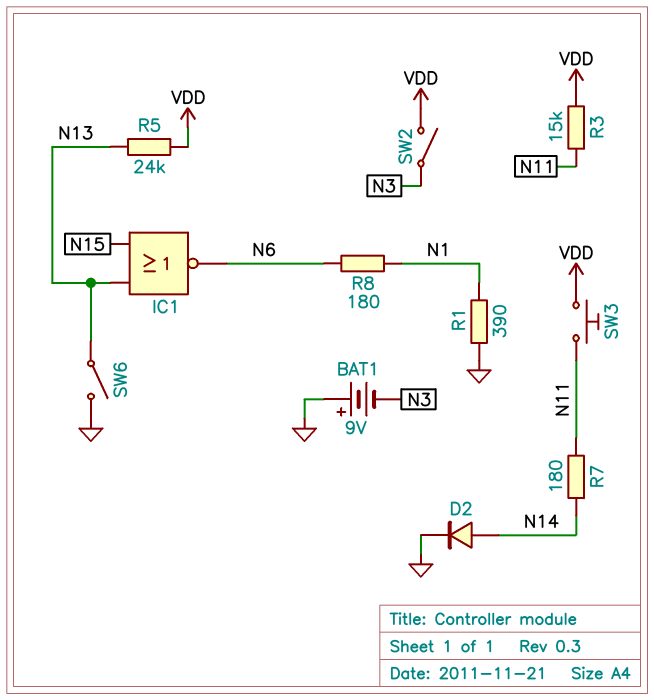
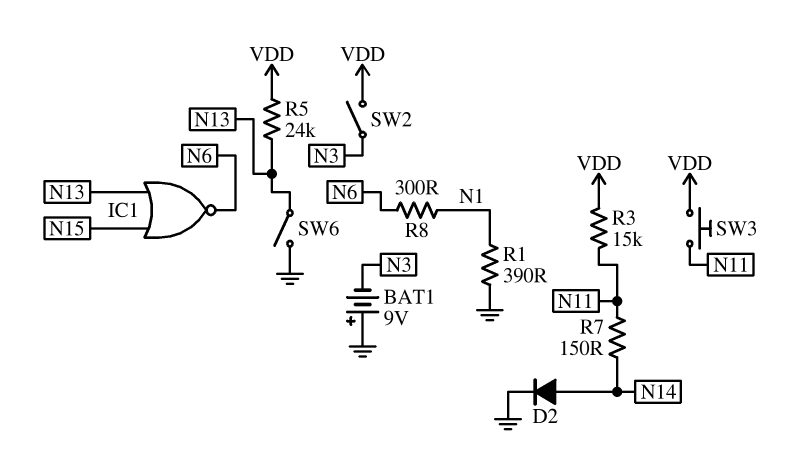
R7: 180 (N11, N14) -> 150 (N11, N14)
R8: 180 (N1, N6) -> 300 (N1, N6)

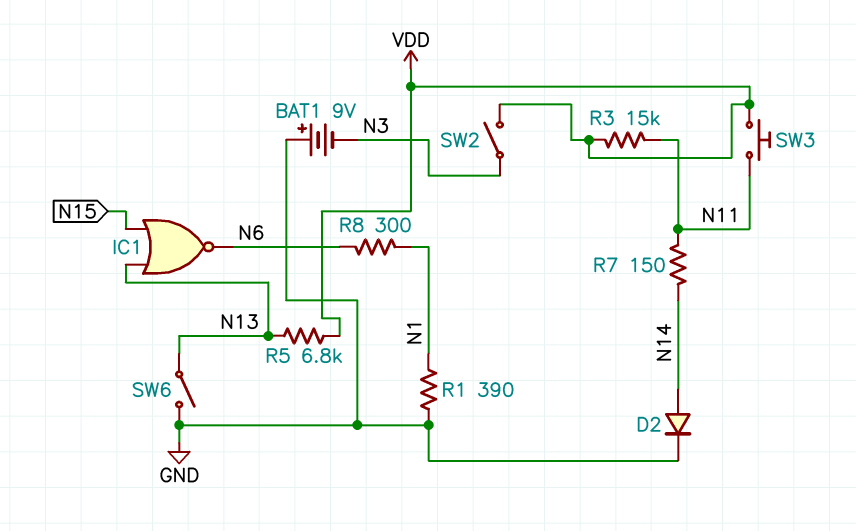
R5: 24k (N13, VDD) -> 6.8k (N13, VDD)

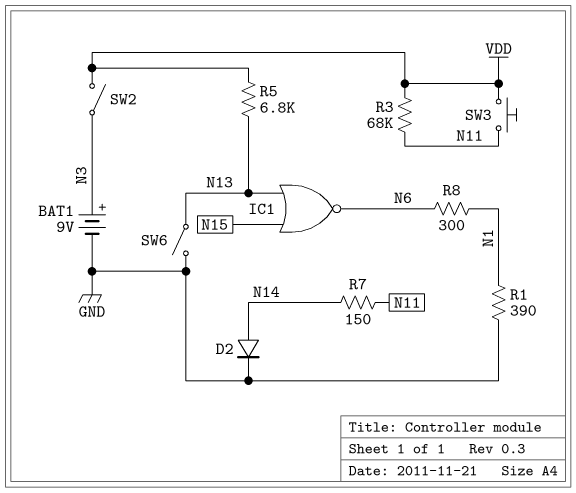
BAT1: 9V (plus GND, minus N3) -> 9V (plus N3, minus GND)
R3: 15k (N11, VDD) -> 68k (N11, VDD)

